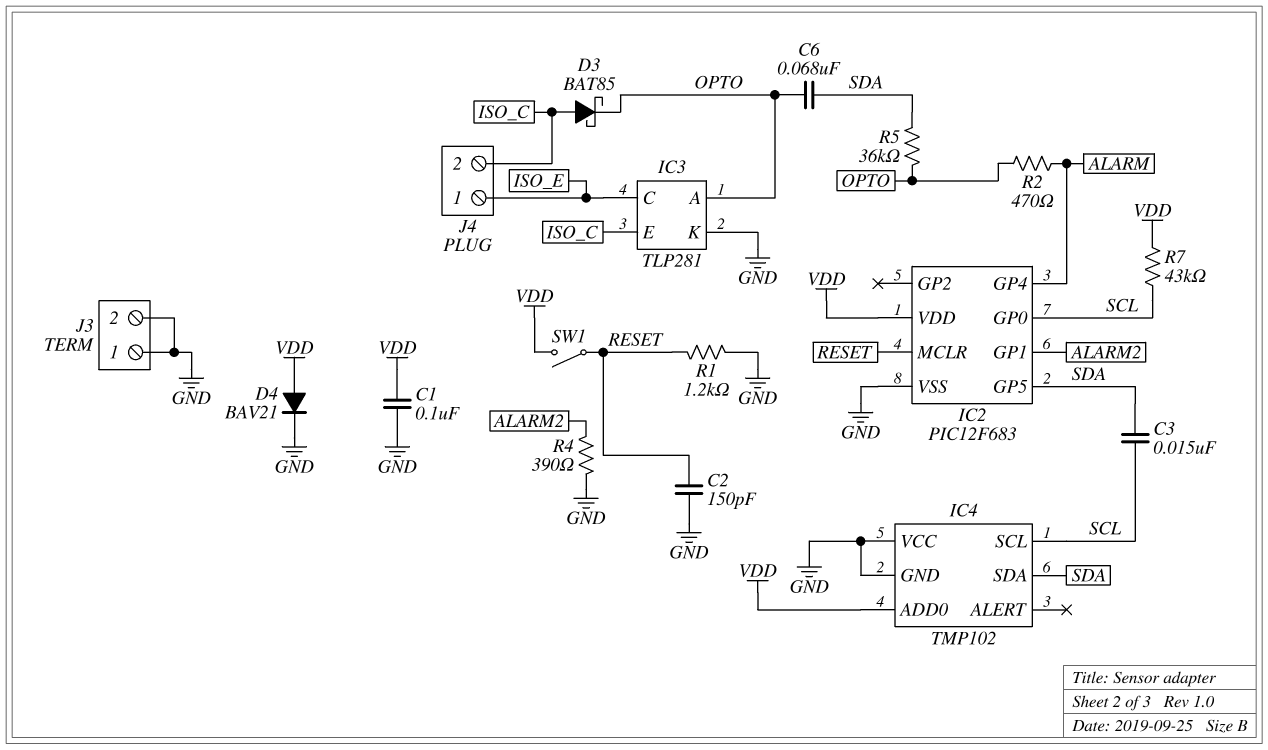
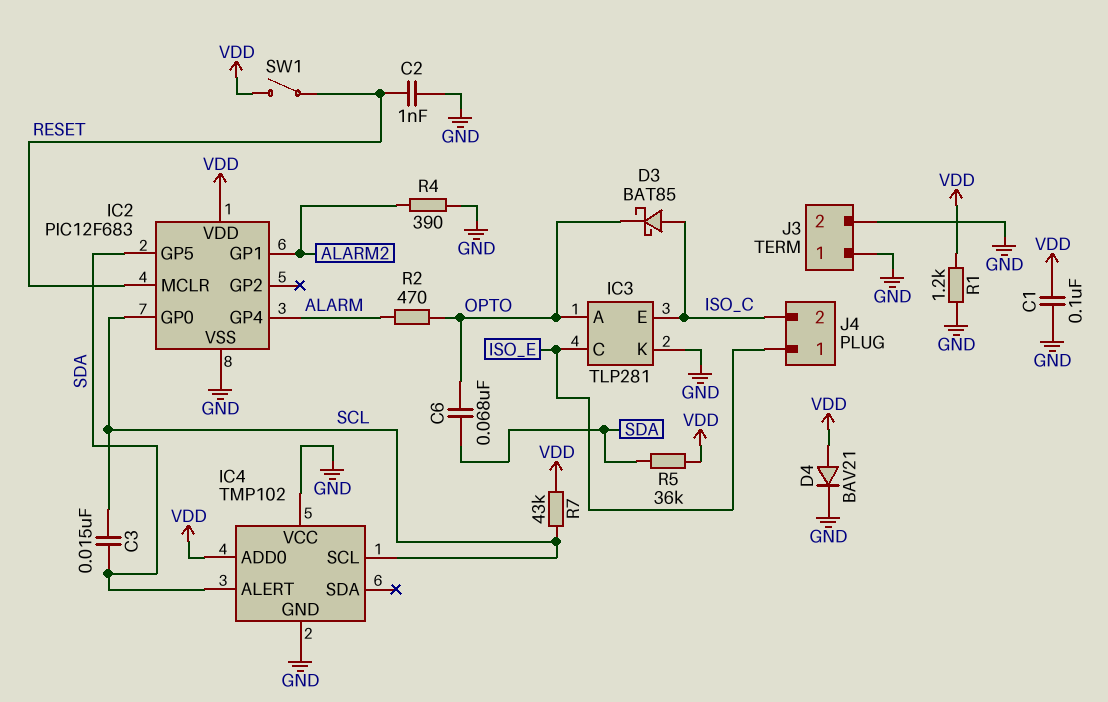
C2: 150pF (GND, RESET) -> 1nF (GND, RESET)
IC4 pin ALERT: none -> SDA
IC4 pin SDA: SDA -> none
R1: 1.2k (GND, RESET) -> 1.2k (GND, VDD)
R5: 36k (OPTO, SDA) -> 36k (SDA, VDD)

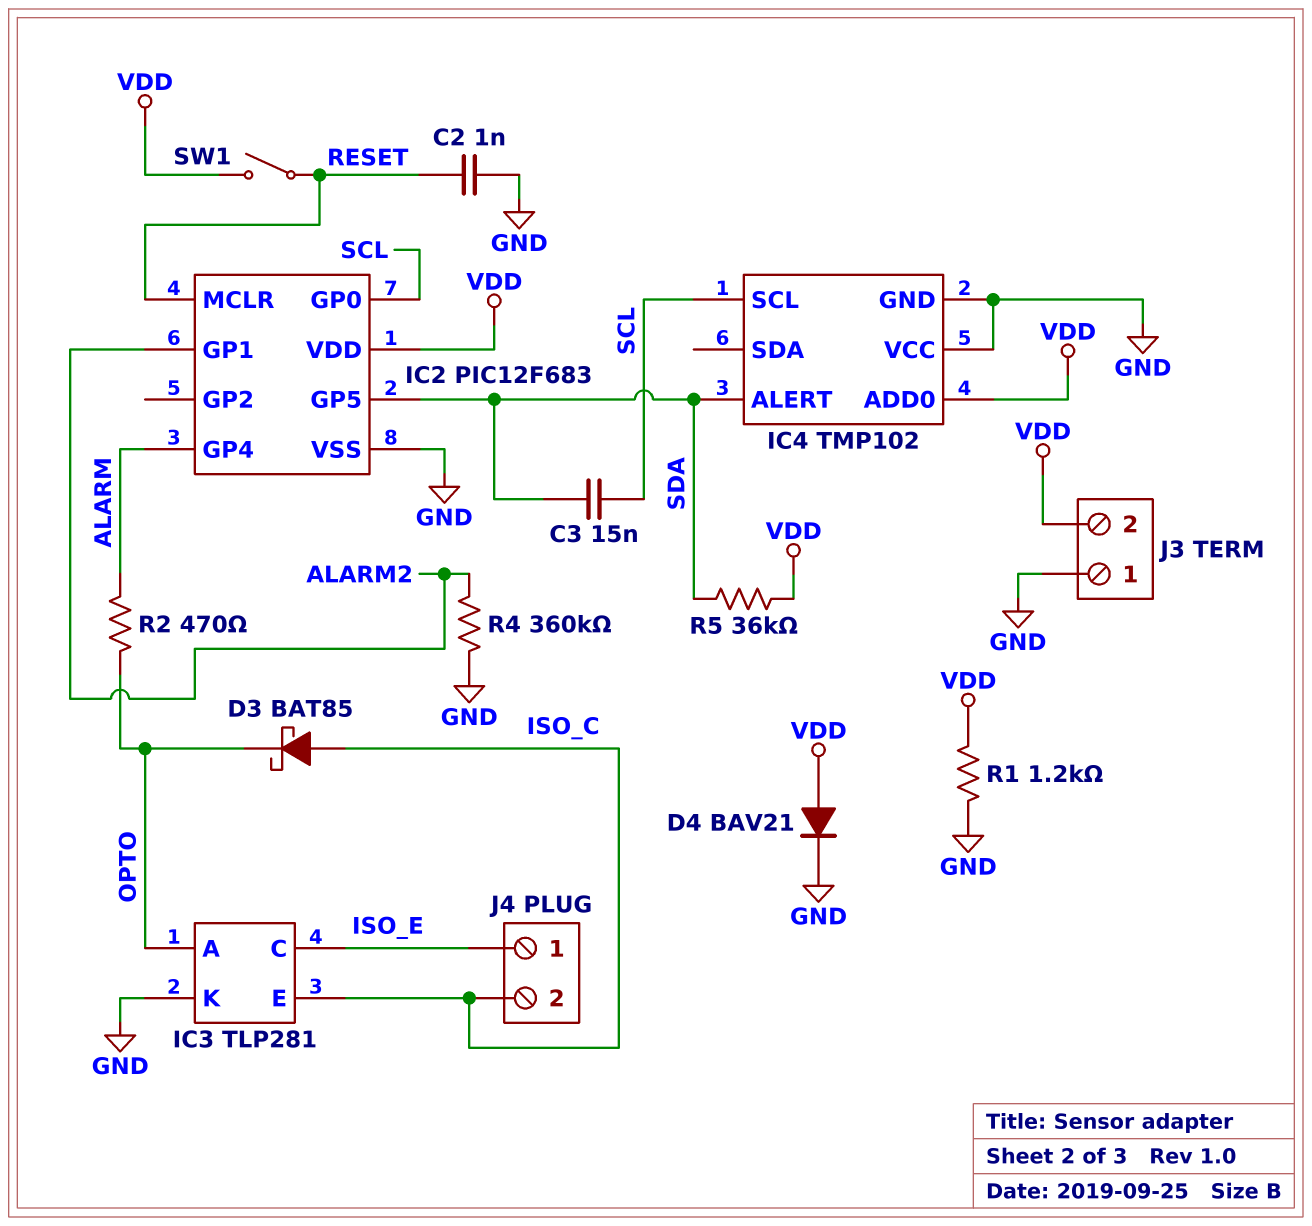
C1: 100nF (GND, VDD) -> none
C6: 68nF (OPTO, SDA) -> none
J3 pin 2: GND -> VDD
R4: 390 (ALARM2, GND) -> 360k (ALARM2, GND)
R7: 43k (SCL, VDD) -> none

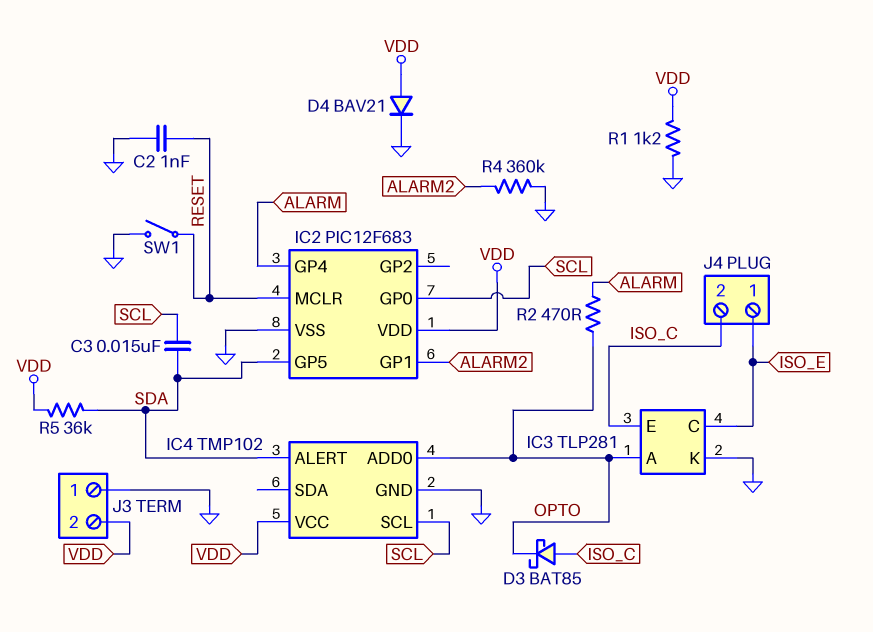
IC4 pin ADD0: VDD -> OPTO
IC4 pin VCC: GND -> VDD
SW1: switch (RESET, VDD) -> switch (GND, RESET)

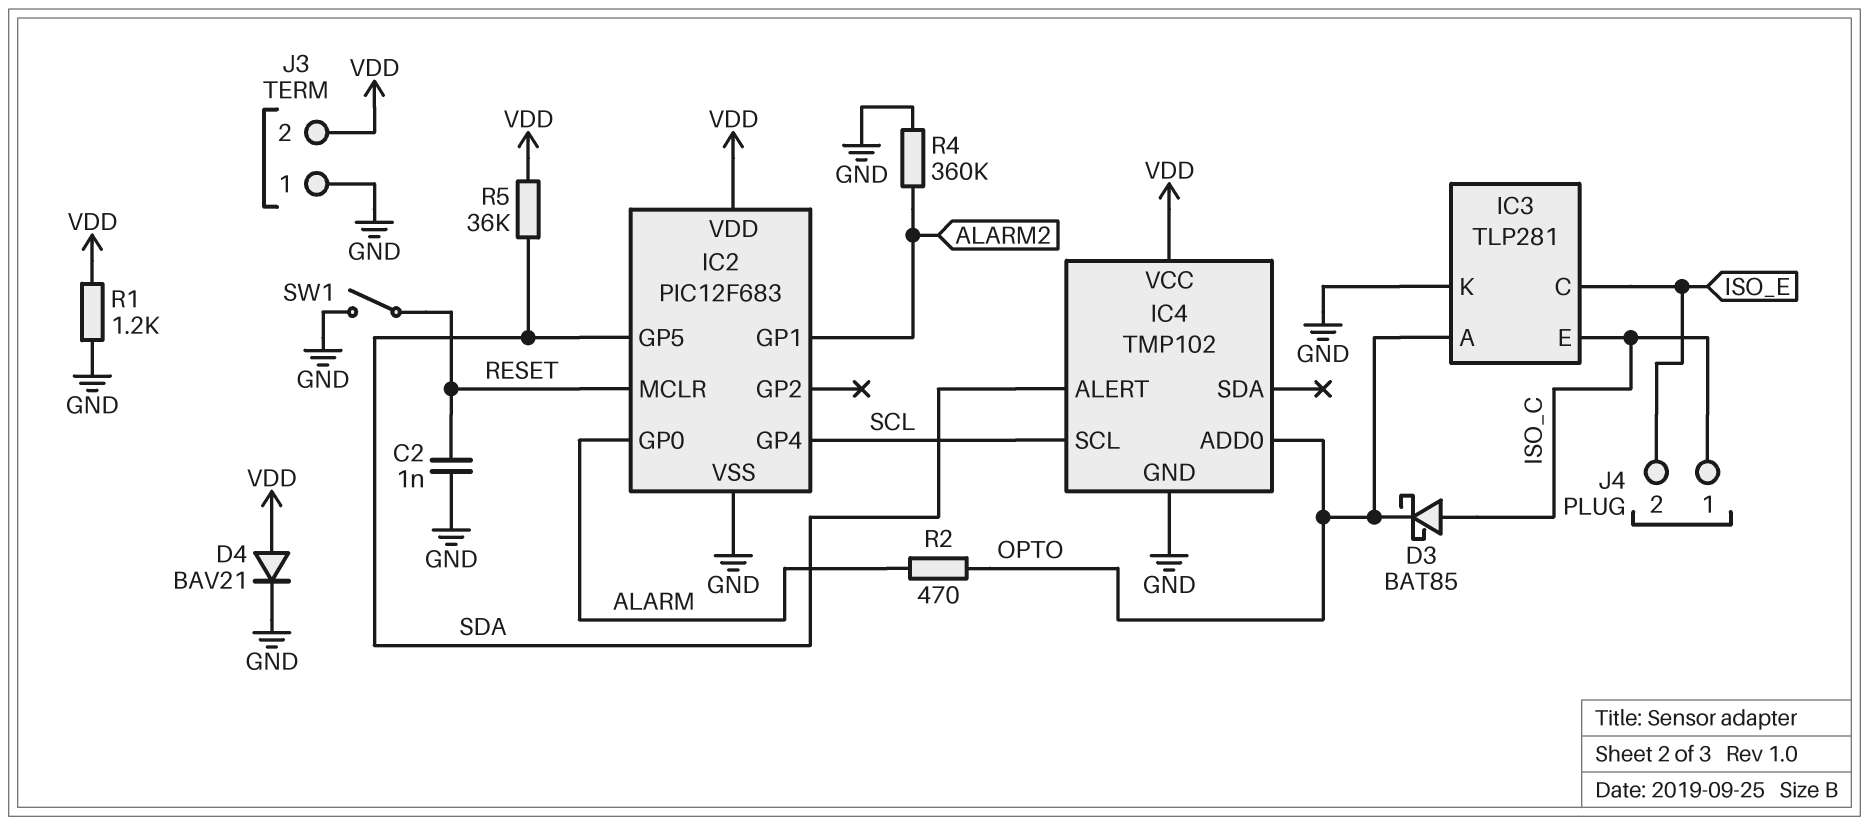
C3: 15nF (SCL, SDA) -> none
IC2 pin GP0: SCL -> ALARM
IC2 pin GP4: ALARM -> SCL
J4 pin 1: ISO_E -> ISO_C
J4 pin 2: ISO_C -> ISO_E

